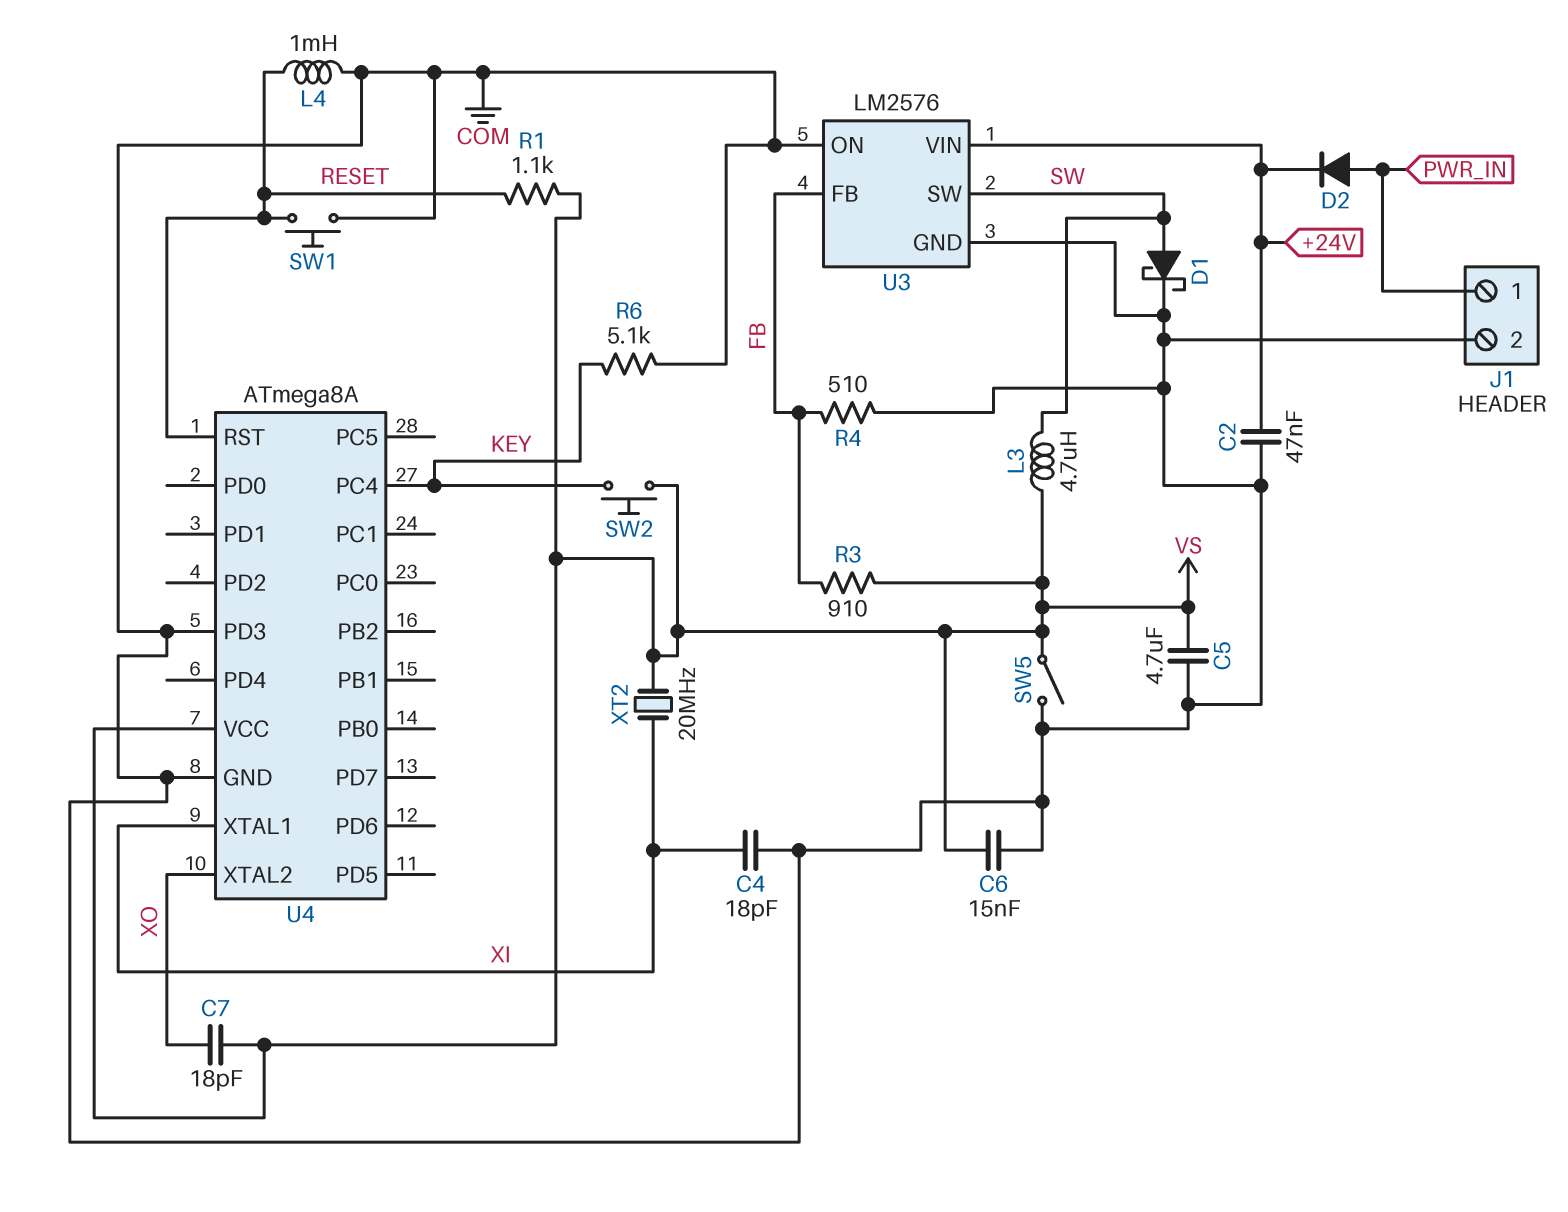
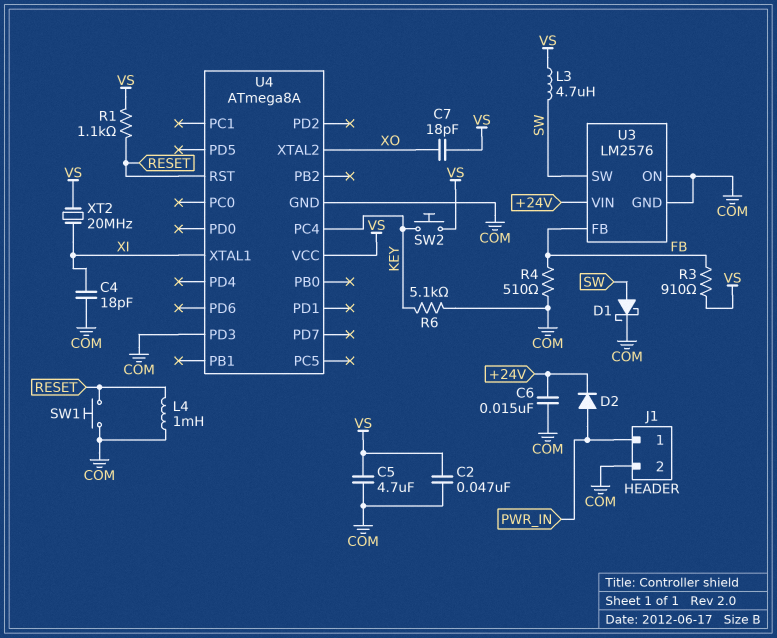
C2: 47nF (+24V, COM) -> 47nF (COM, VS)
C6: 15nF (COM, VS) -> 15nF (+24V, COM)
SW5: switch (COM, VS) -> none

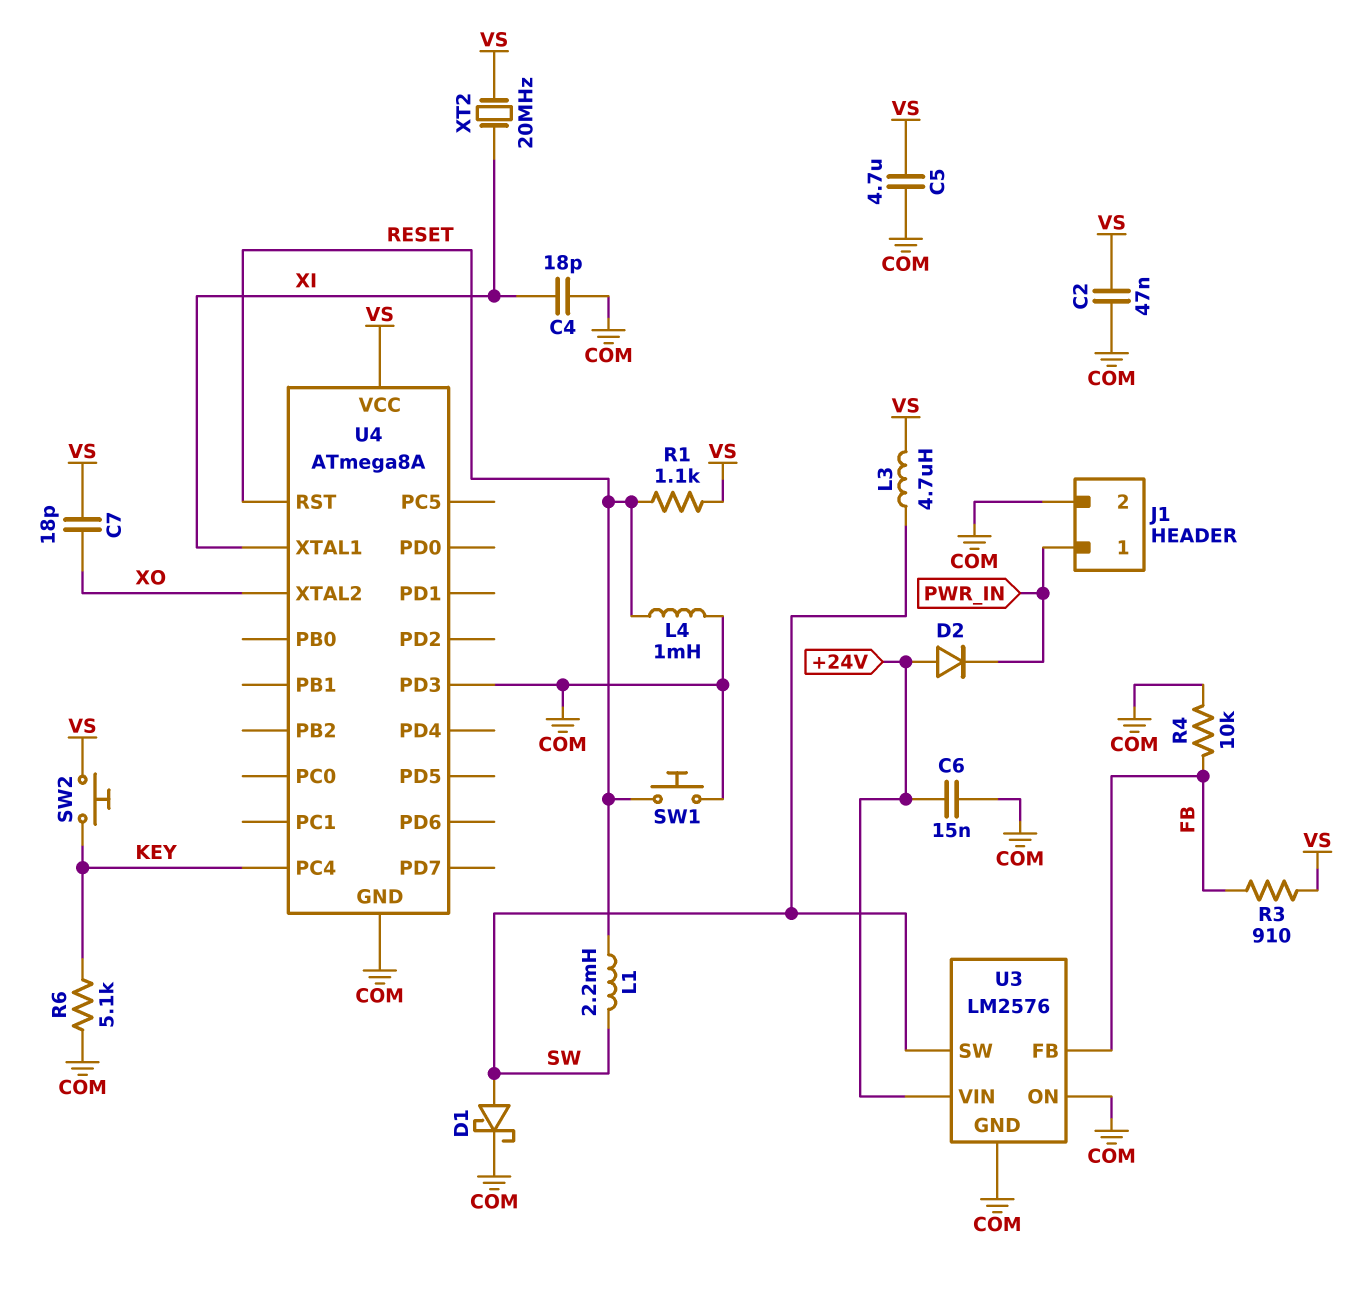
D2: diode (A PWR_IN, K +24V) -> diode (A +24V, K PWR_IN)
L1: none -> 2.2mH (RESET, SW)
R4: 510 (COM, FB) -> 10k (COM, FB)

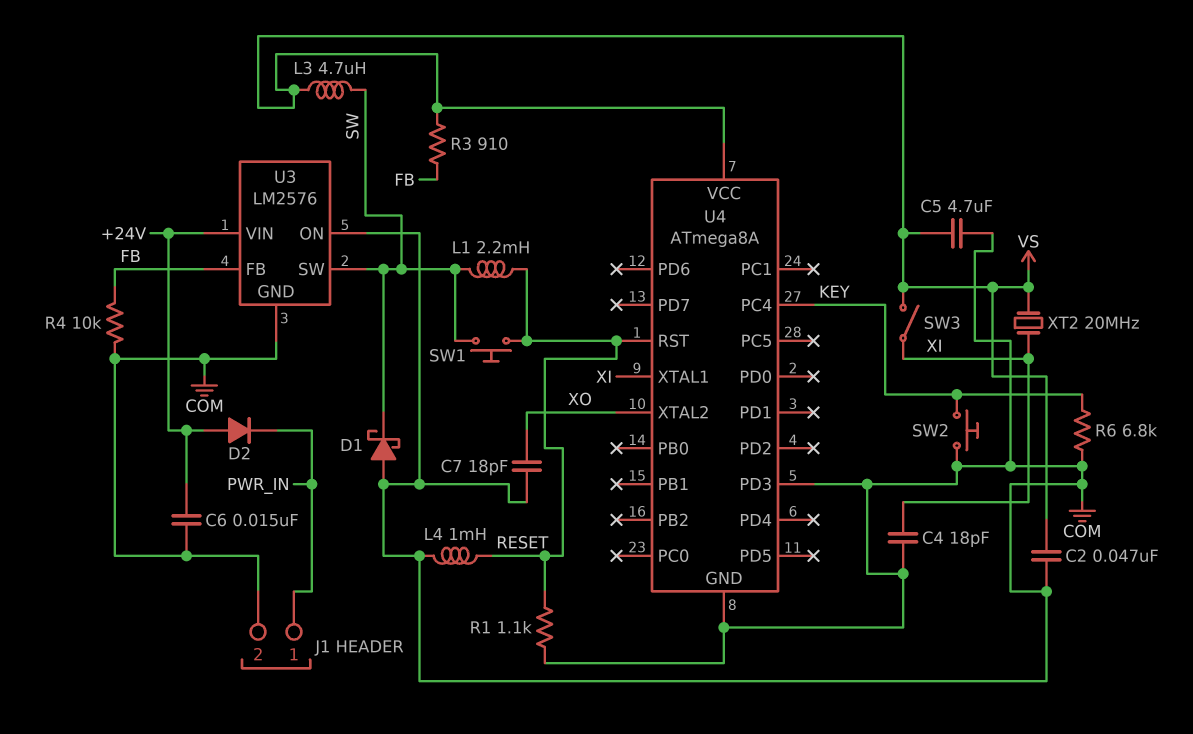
C7: 18pF (VS, XO) -> 18pF (COM, XO)
D1: schottky (A SW, K COM) -> schottky (A COM, K SW)
R1: 1.1k (RESET, VS) -> 1.1k (COM, RESET)
R6: 5.1k (COM, KEY) -> 6.8k (COM, KEY)
SW1: button (COM, RESET) -> button (RESET, SW)
SW2: button (KEY, VS) -> button (COM, KEY)
SW3: none -> switch (VS, XI)

